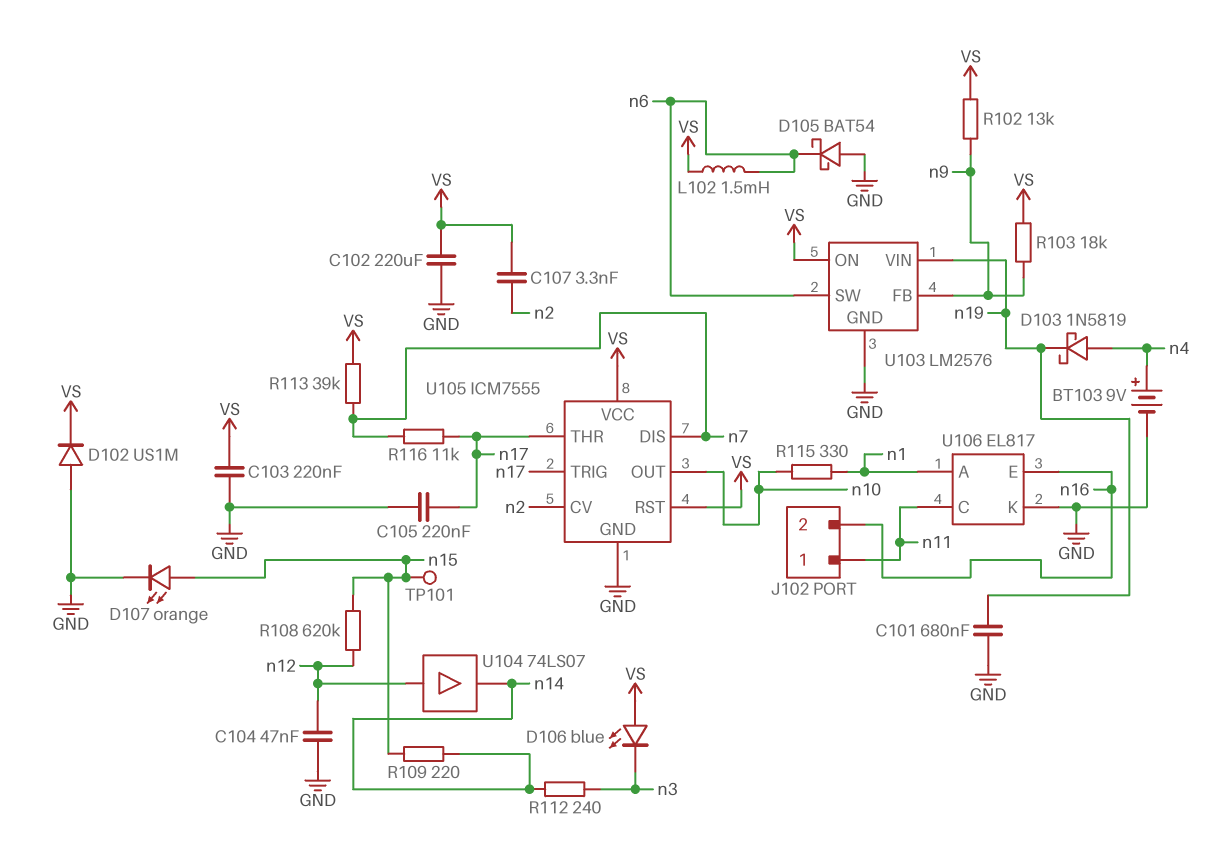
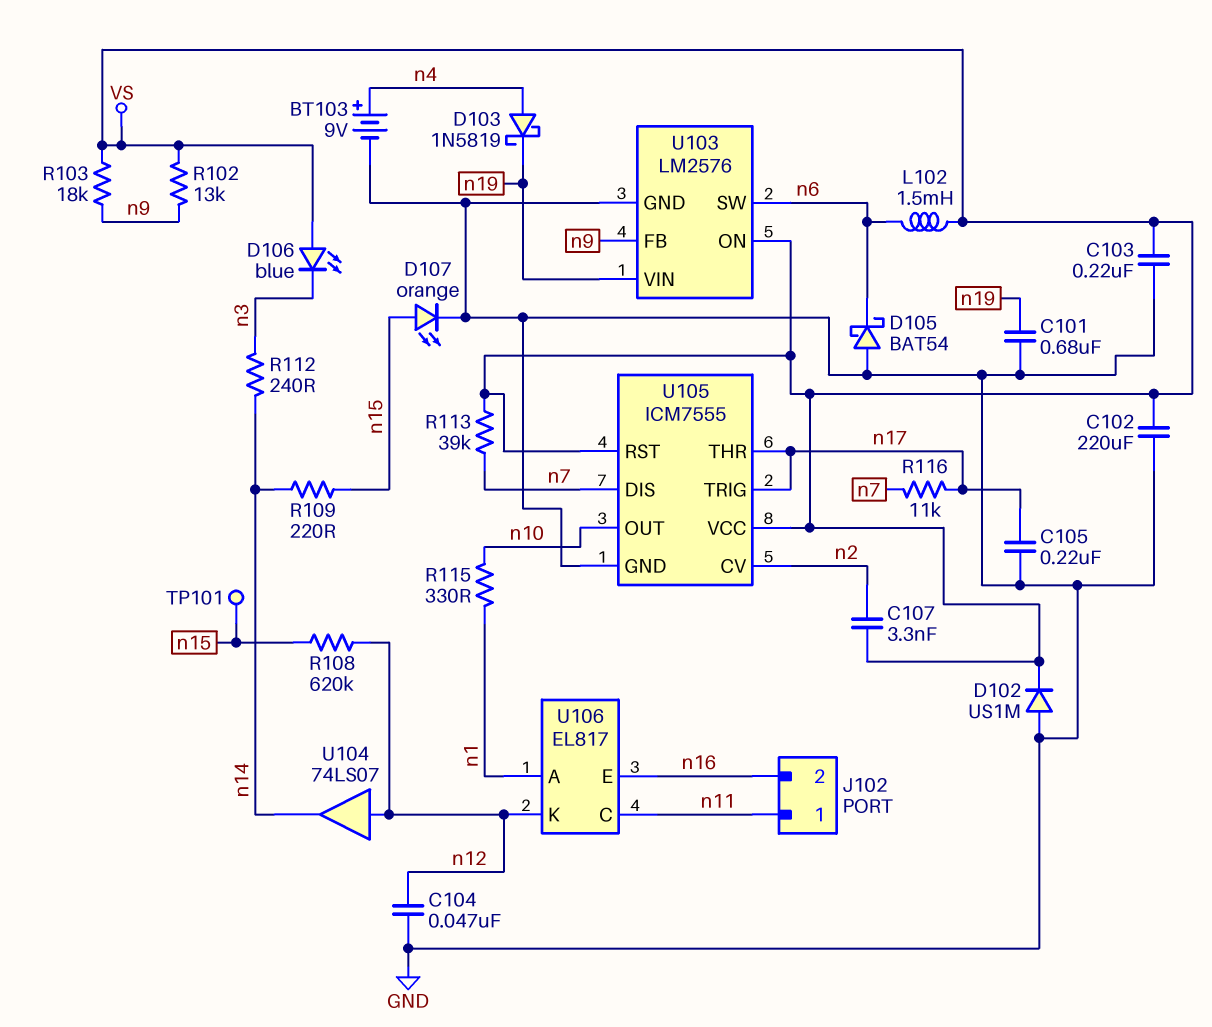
U106 pin K: GND -> n12

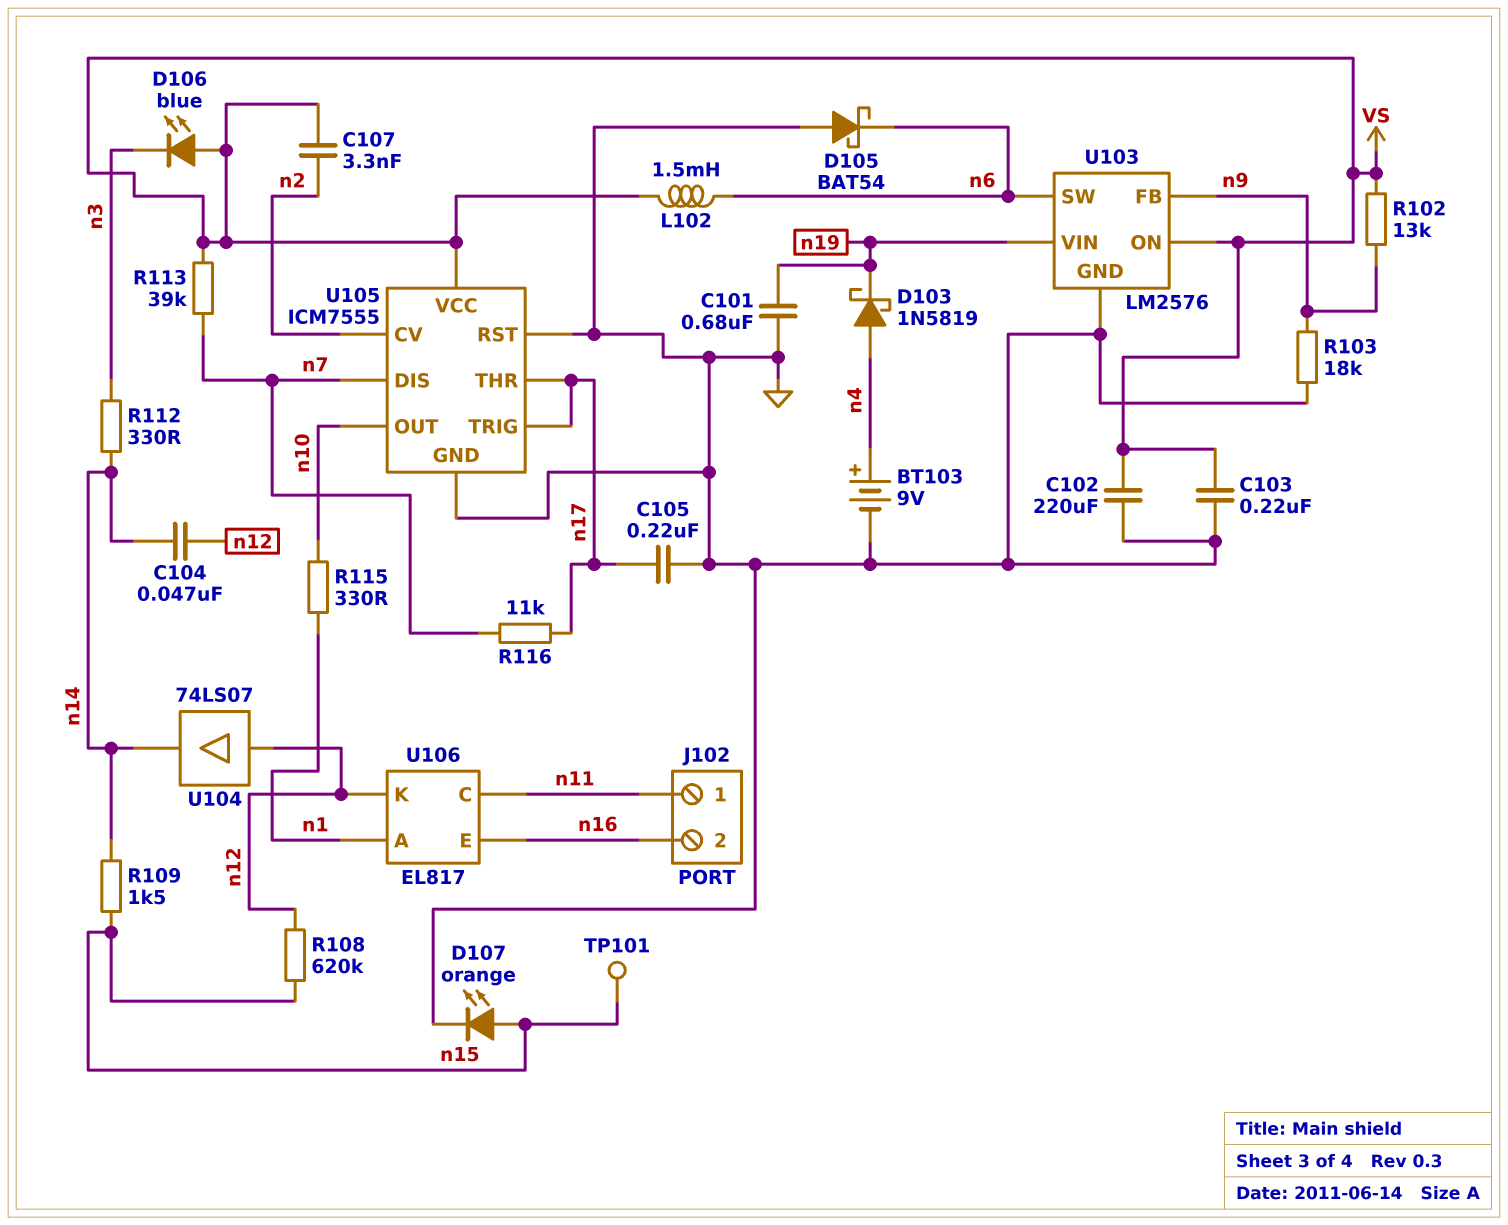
C104: 47nF (GND, n12) -> 47nF (n12, n14)
D102: diode US1M (A GND, K VS) -> none
R103: 18k (VS, n9) -> 18k (GND, n9)
R109: 220 (n14, n15) -> 1.5k (n14, n15)
R112: 240 (n3, n14) -> 330 (n3, n14)
U105 pin RST: VS -> GND

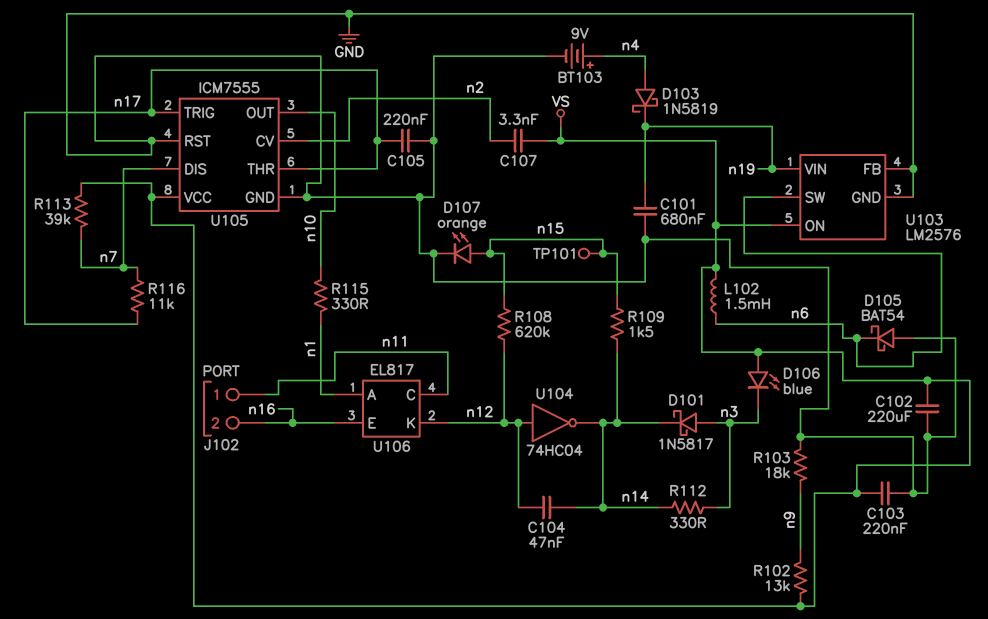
D101: none -> schottky 1N5817 (A n3, K n14)
U103 pin FB: n9 -> GND
U104: buffer 74LS07 (in n12, out n14) -> NOT 74HC04 (in n12, out n14)

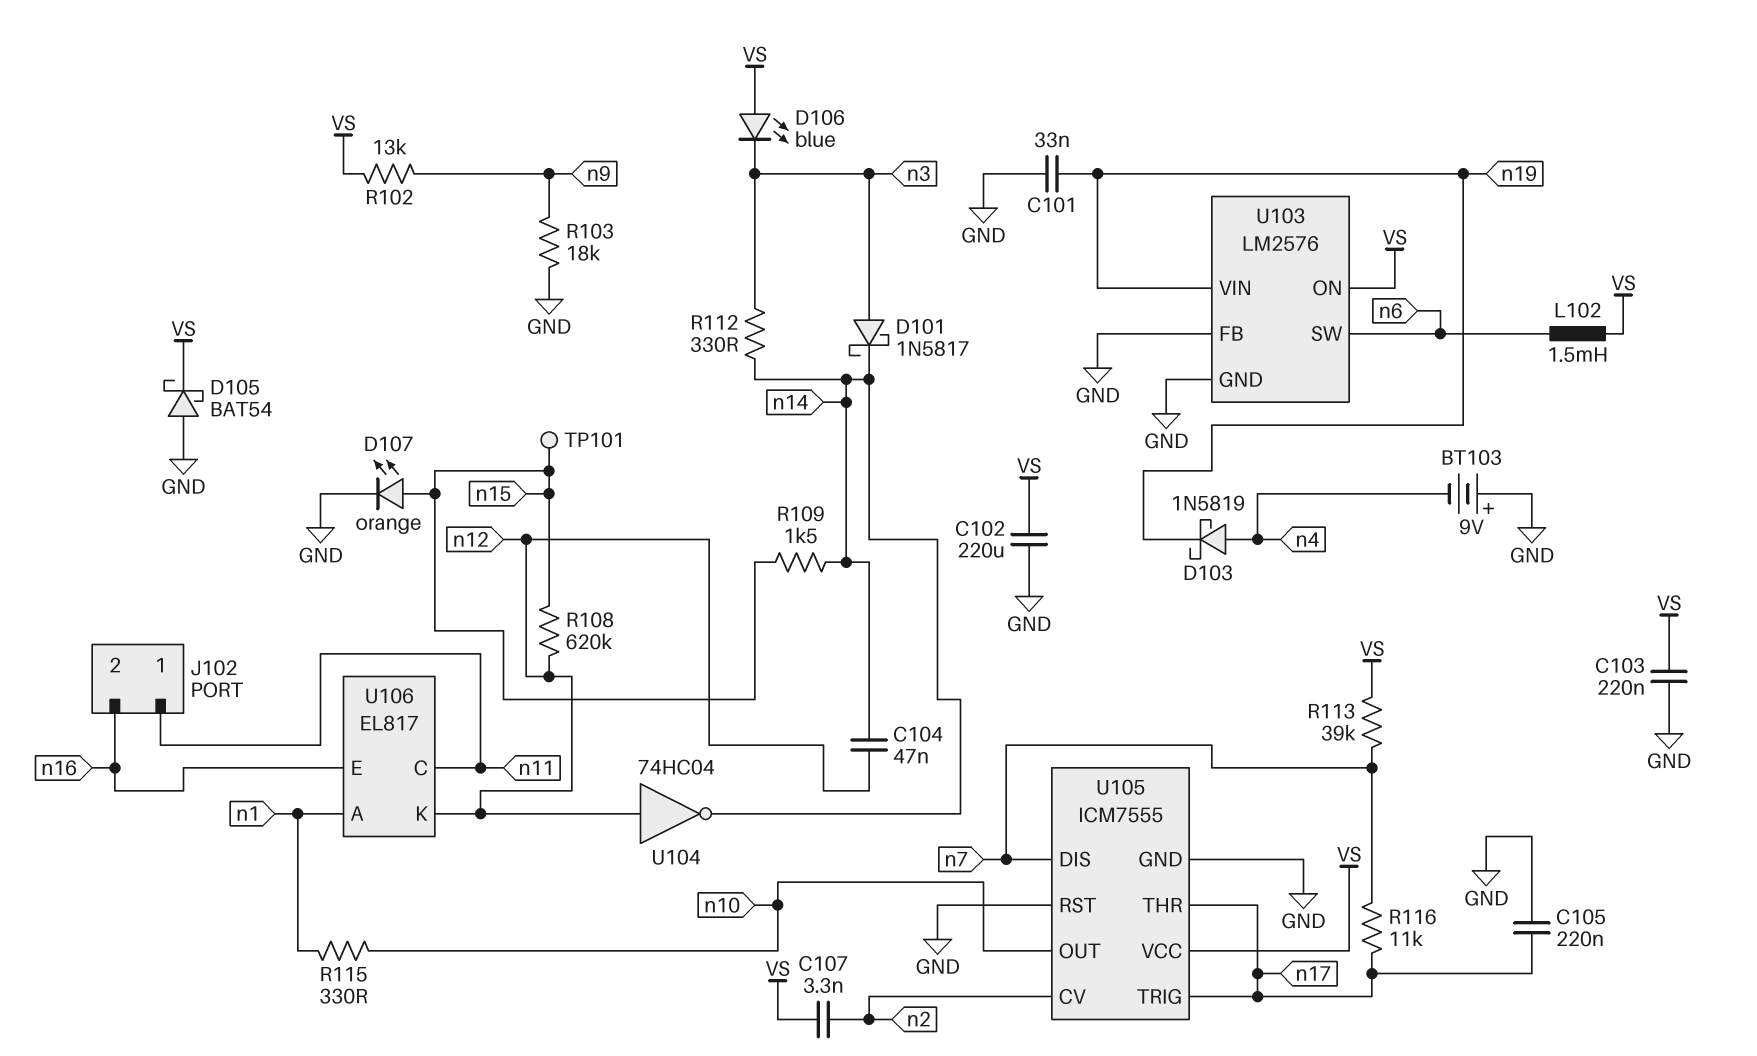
BT103: 9V (plus n4, minus GND) -> 9V (plus GND, minus n4)
C101: 680nF (GND, n19) -> 33nF (GND, n19)
D105: schottky BAT54 (A GND, K n6) -> schottky BAT54 (A GND, K VS)

